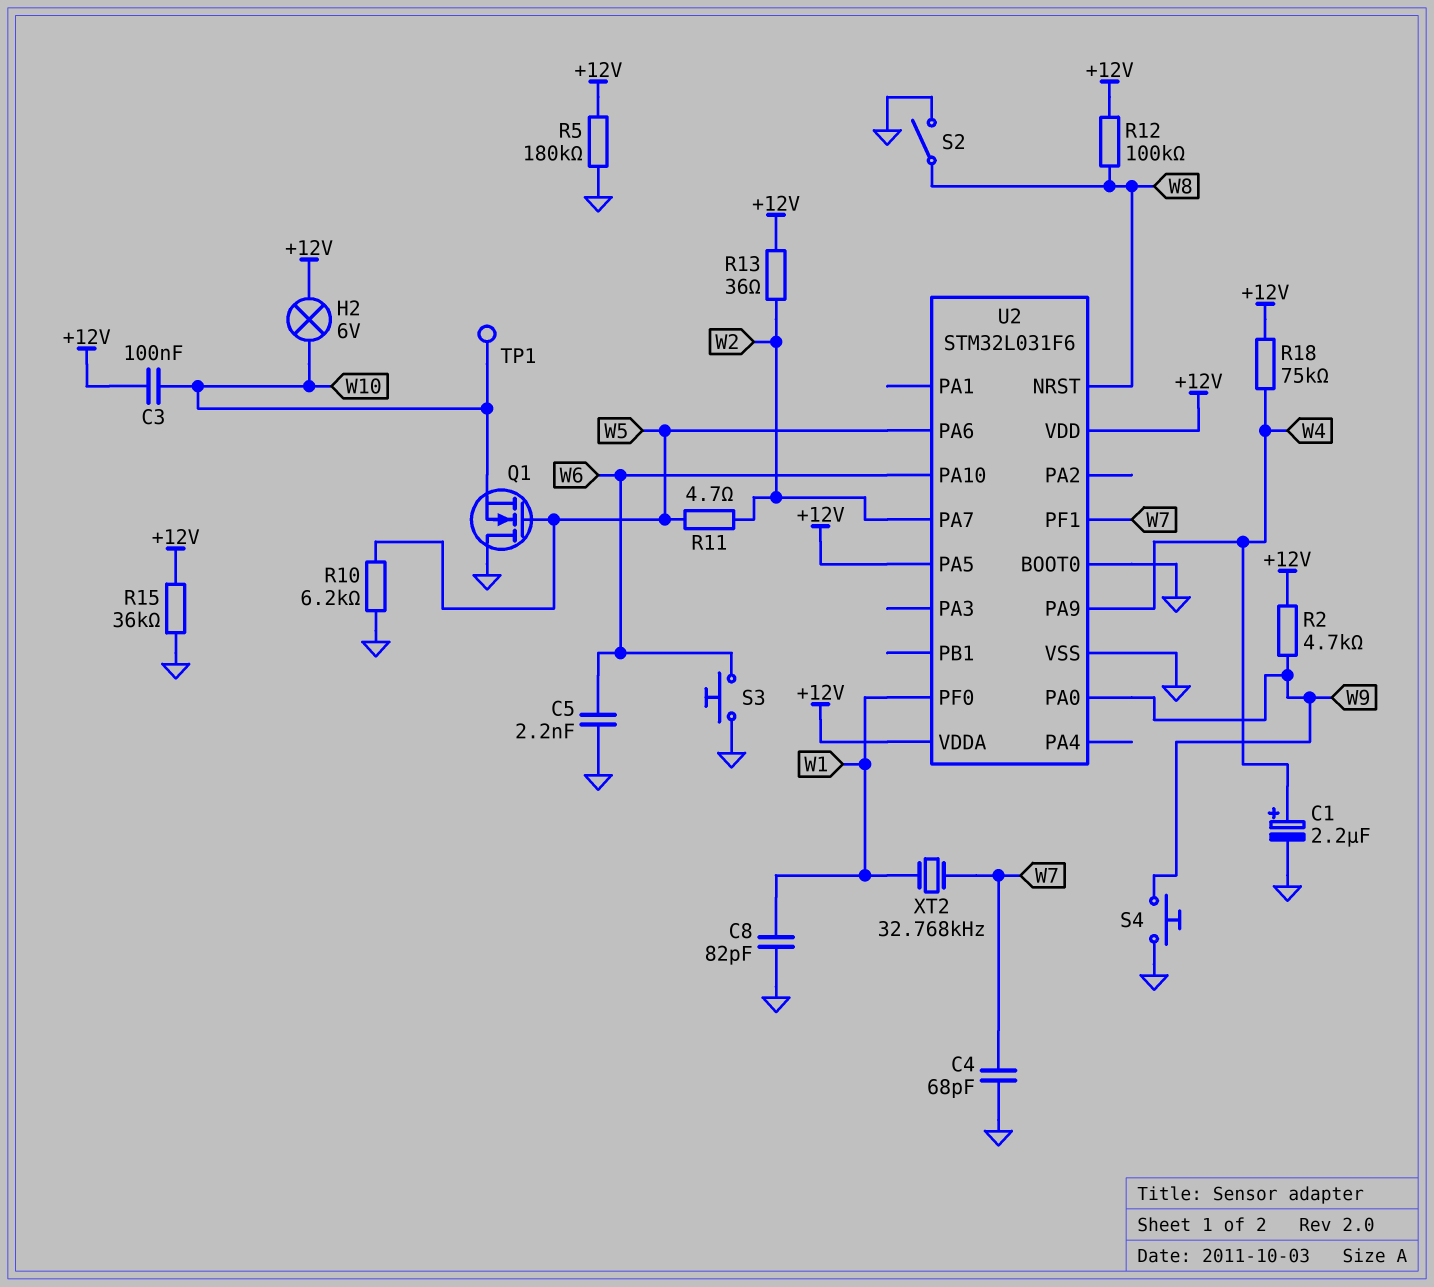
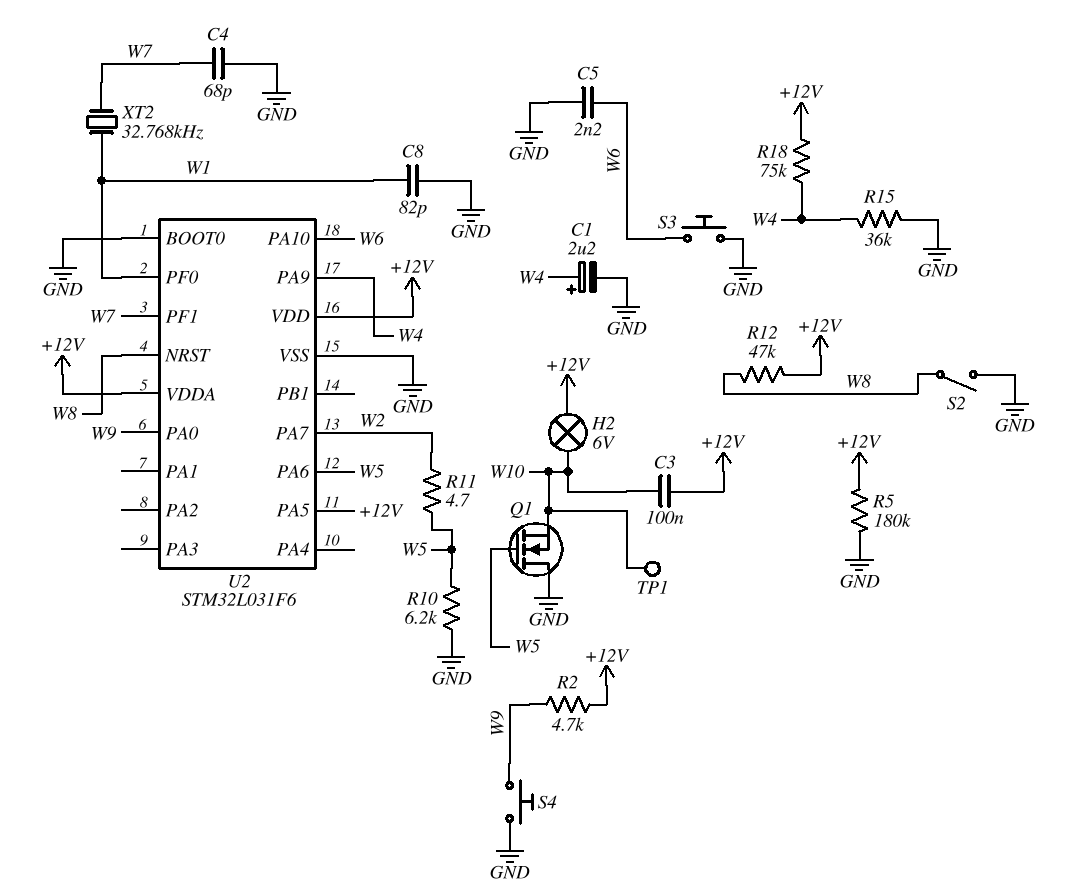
R12: 100k (+12V, W8) -> 47k (+12V, W8)
R13: 36 (+12V, W2) -> none
R15: 36k (+12V, GND) -> 36k (GND, W4)

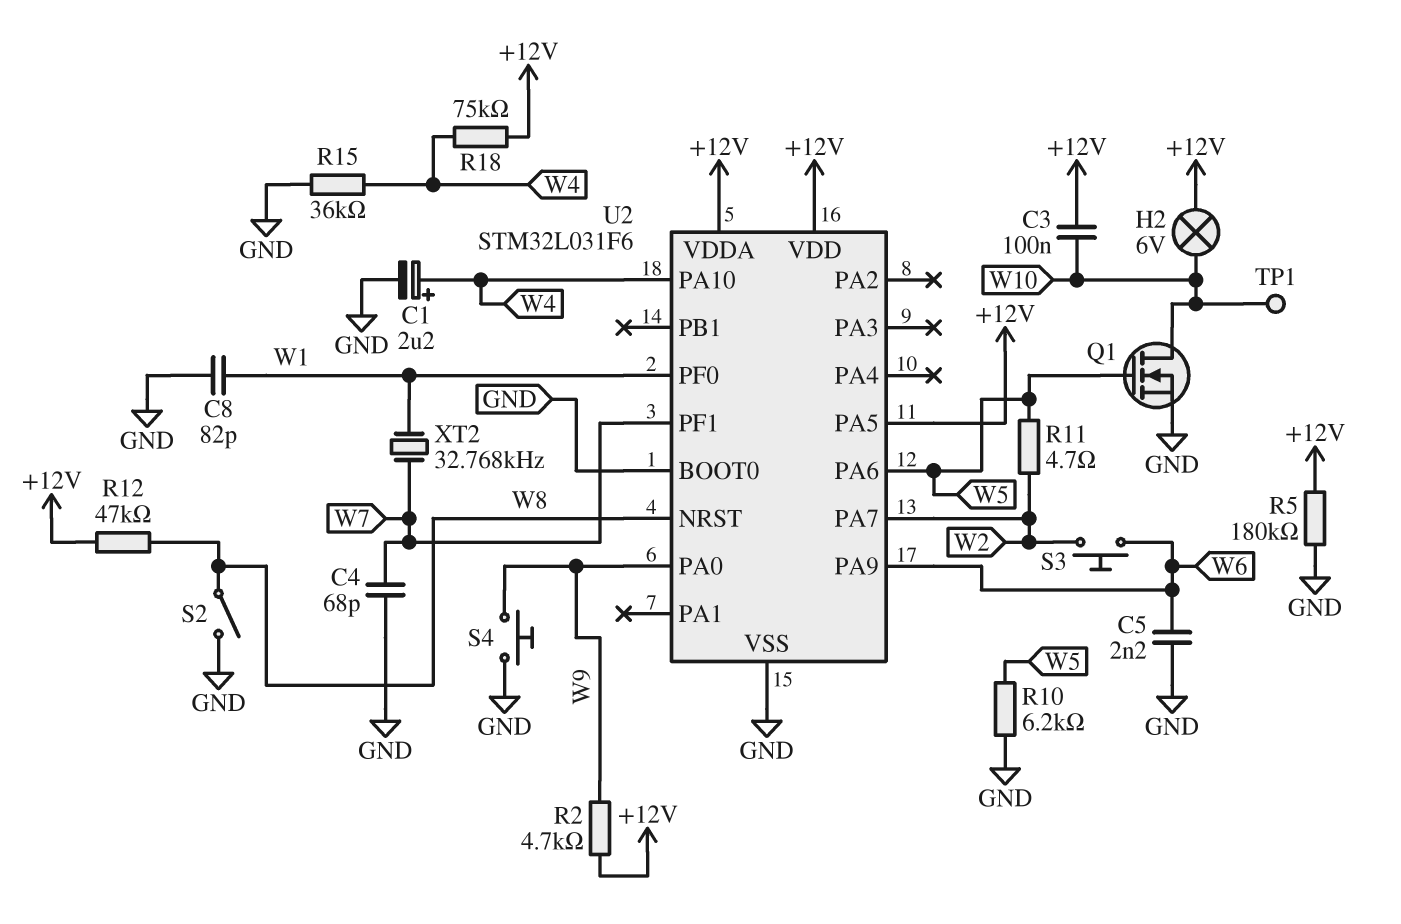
Q1: NMOS (G W5, D GND, S W10) -> NMOS (G W5, D W10, S GND)
S3: button (GND, W6) -> button (W2, W6)
U2 pin PA9: W4 -> W6
U2 pin PA10: W6 -> W4

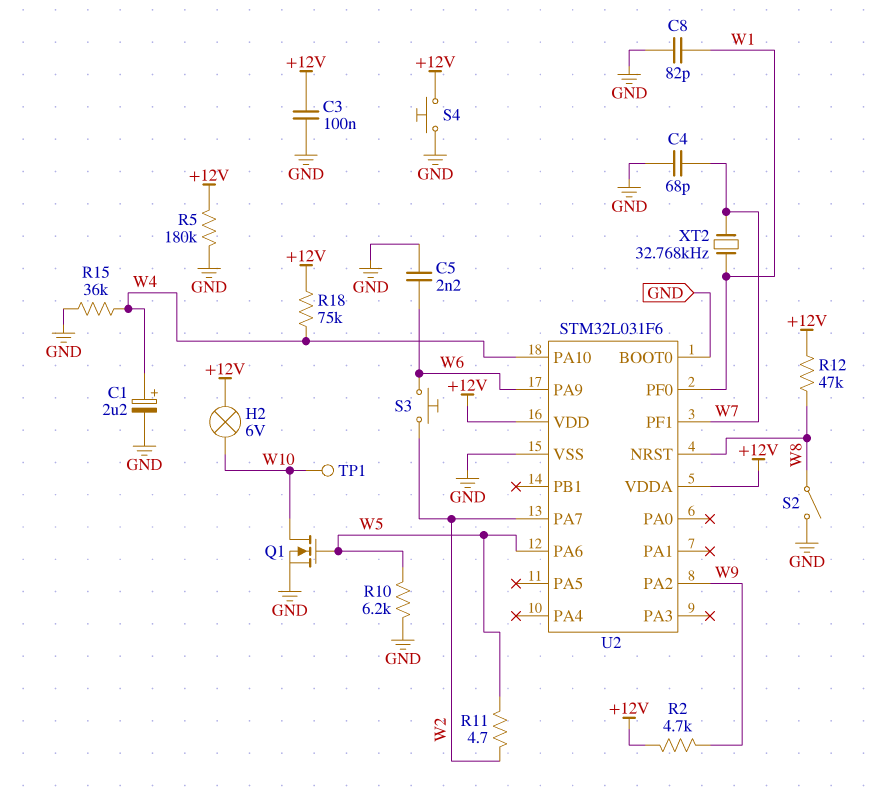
C3: 100nF (+12V, W10) -> 100nF (+12V, GND)
S4: button (GND, W9) -> button (+12V, GND)
U2 pin PA0: W9 -> none
U2 pin PA2: none -> W9
U2 pin PA5: +12V -> none

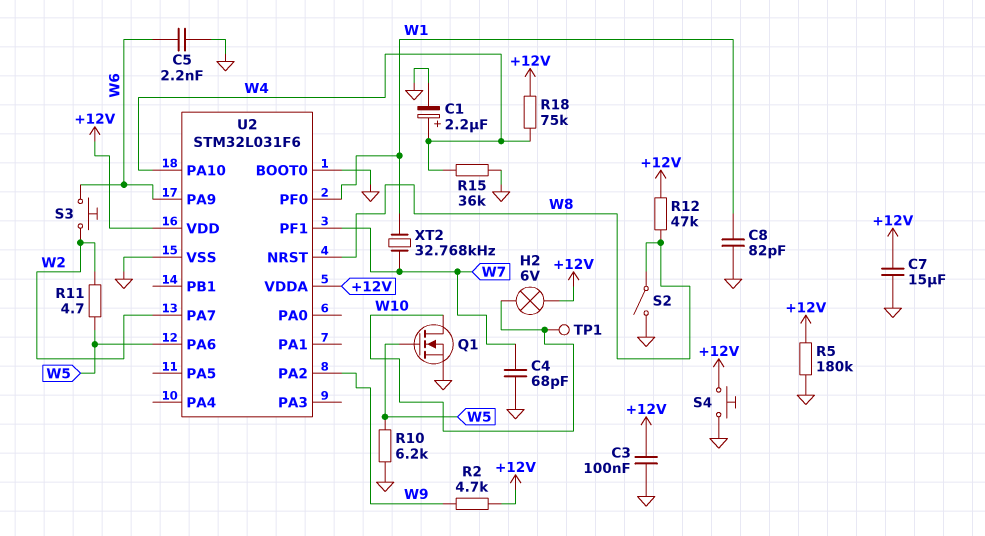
C7: none -> 15uF (+12V, GND)

